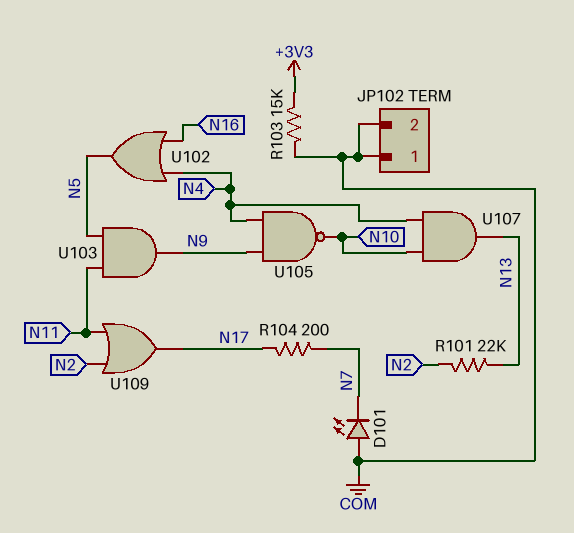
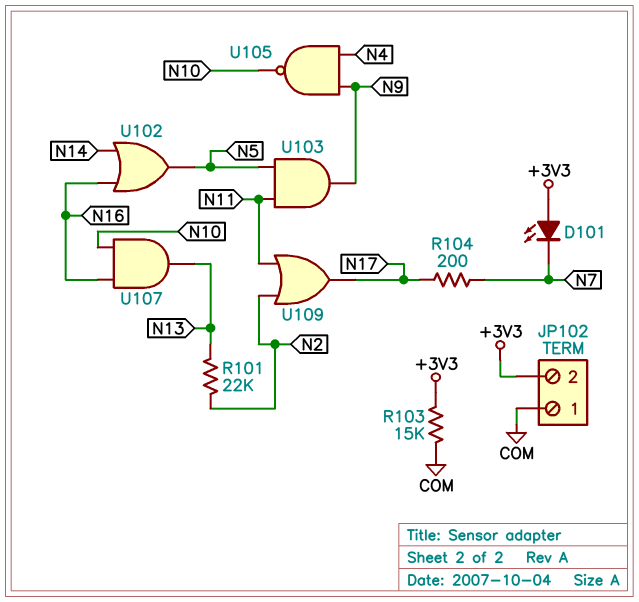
D101: LED (A COM, K N7) -> LED (A +3V3, K N7)
JP102 pin 2: COM -> +3V3
U102: OR (in N4, in N16, out N5) -> OR (in N14, in N16, out N5)
U107: AND (in N4, in N10, out N13) -> AND (in N10, in N16, out N13)

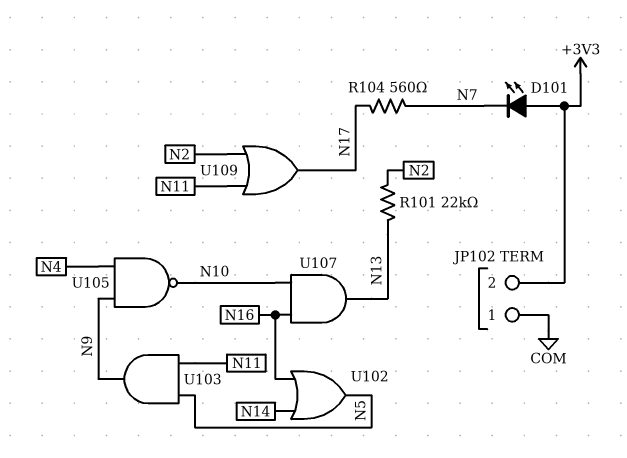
R103: 15k (+3V3, COM) -> none
R104: 200 (N7, N17) -> 560 (N7, N17)

